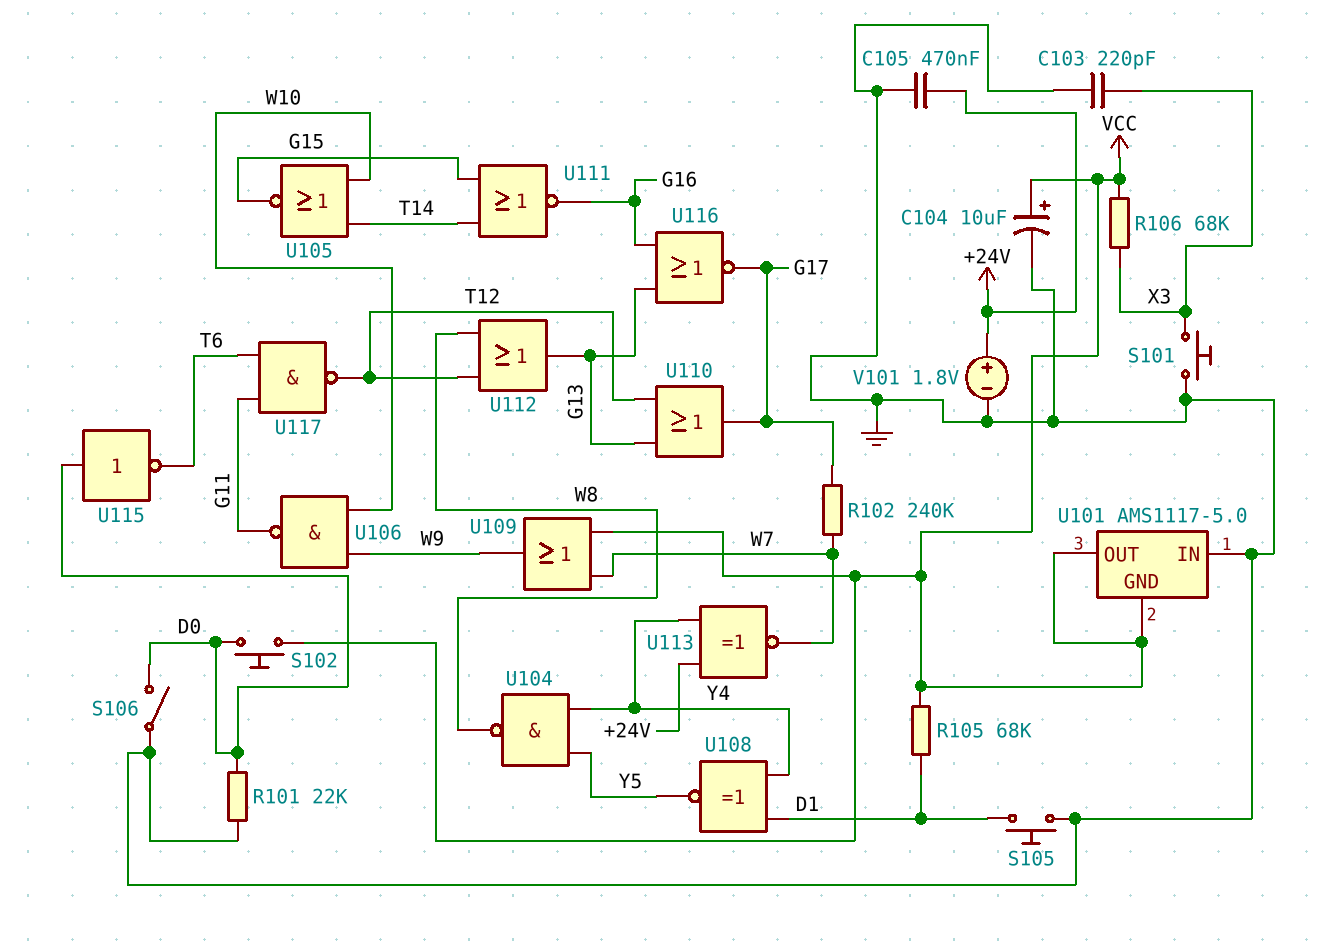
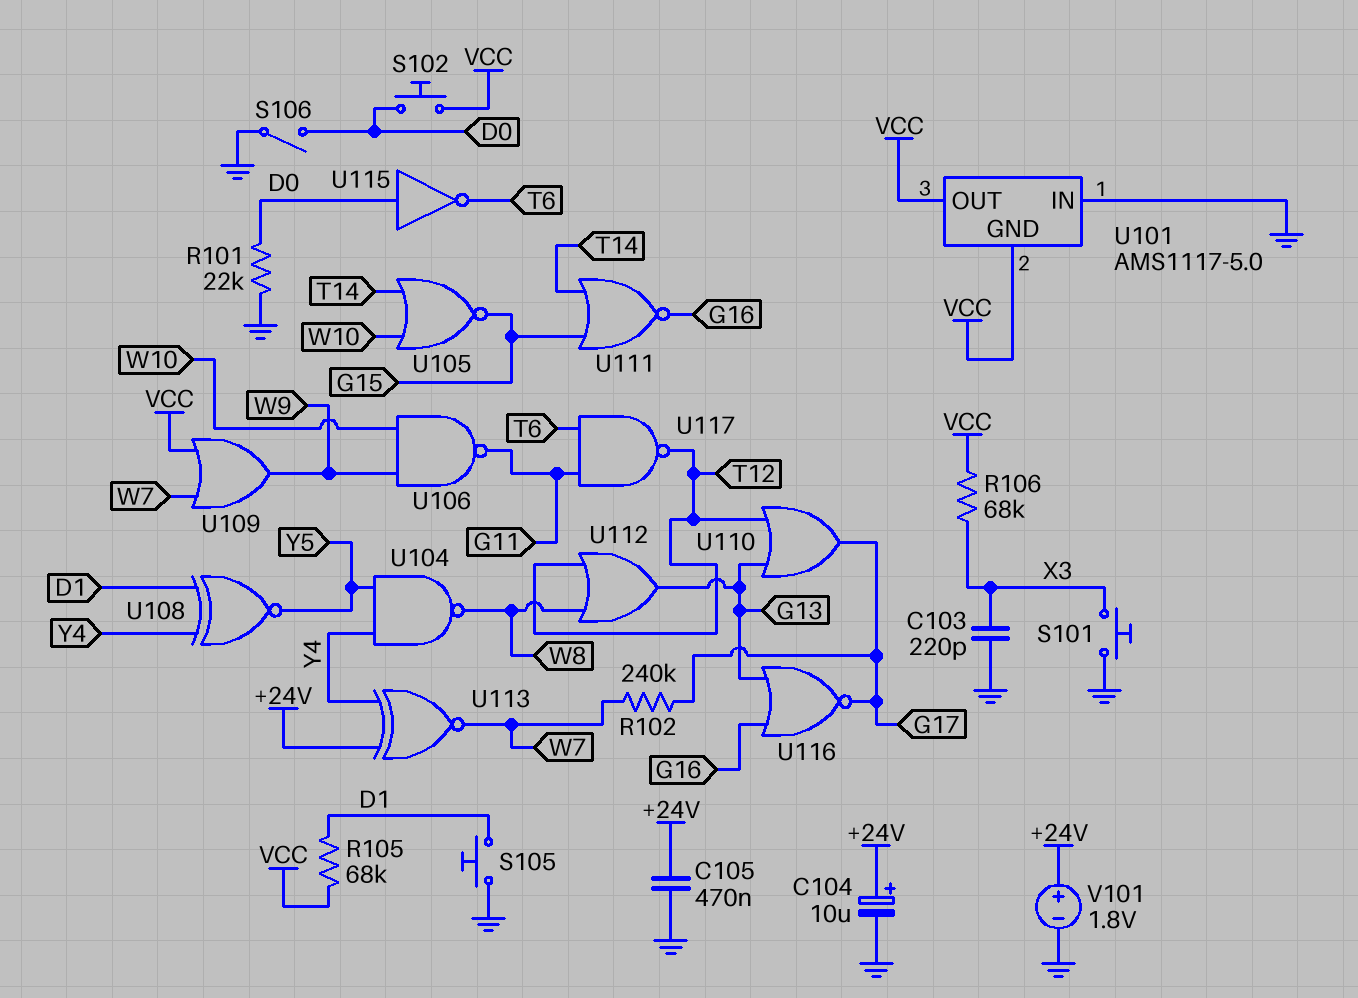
C104: 10uF (plus VCC, minus GND) -> 10uF (plus +24V, minus GND)

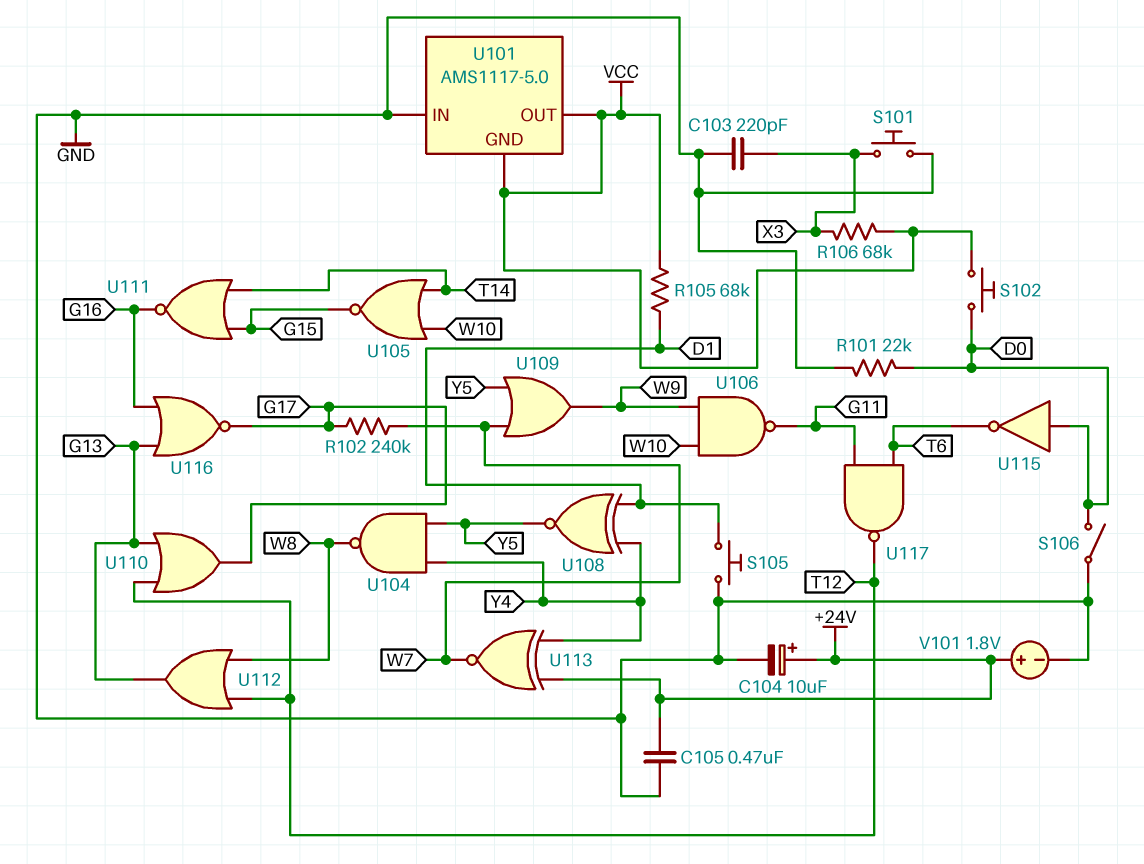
U109: OR (in VCC, in W7, out W9) -> OR (in W7, in Y5, out W9)

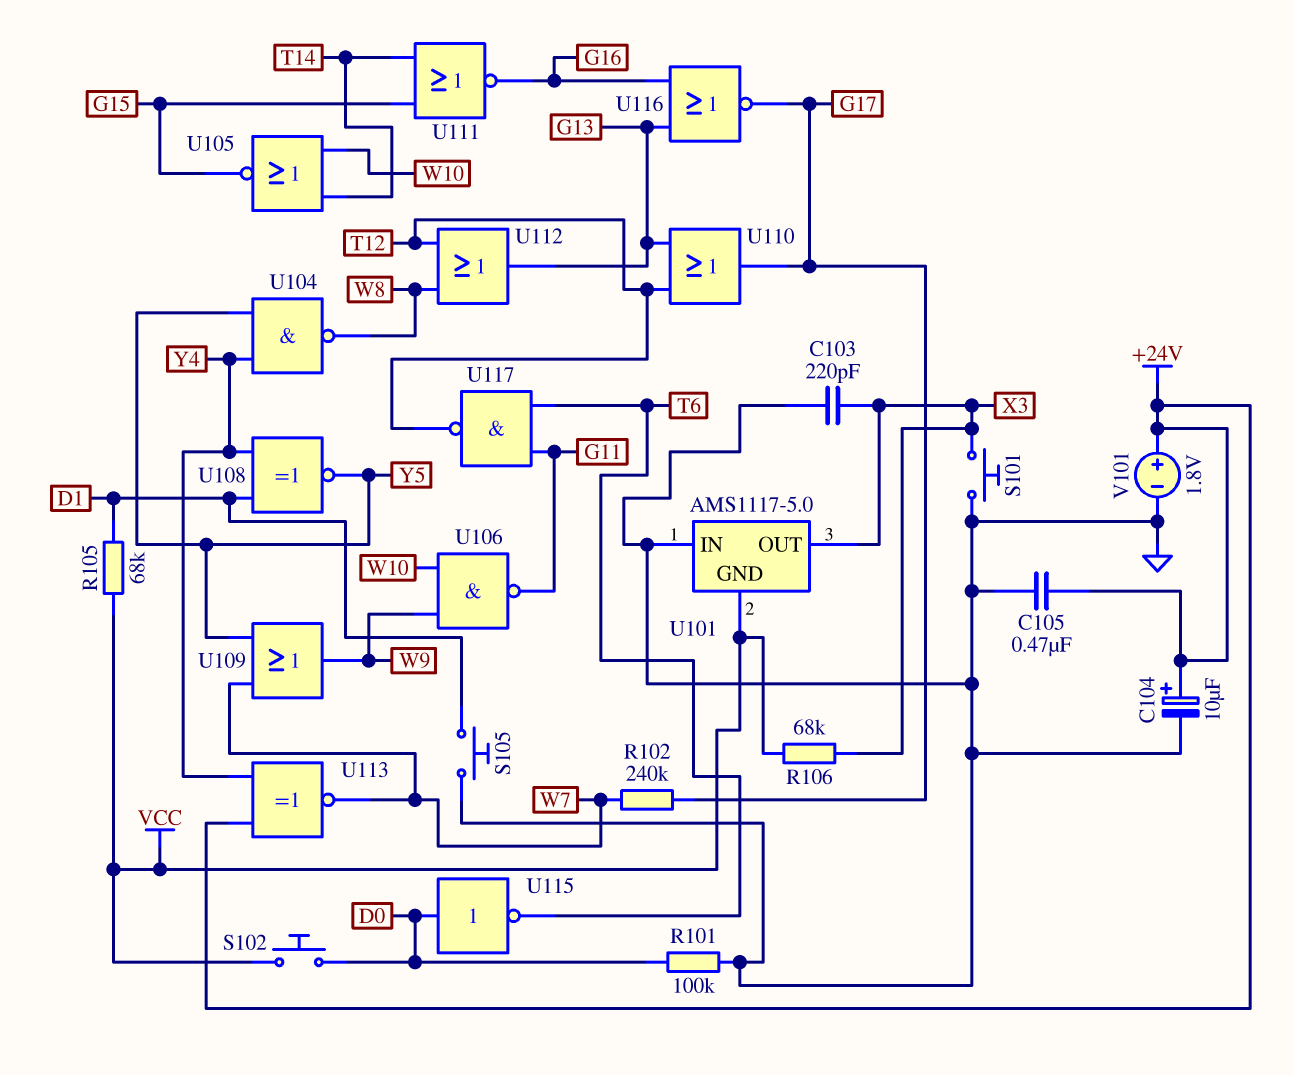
R101: 22k (D0, GND) -> 100k (D0, GND)
S106: switch (D0, GND) -> none
U101 pin OUT: VCC -> X3

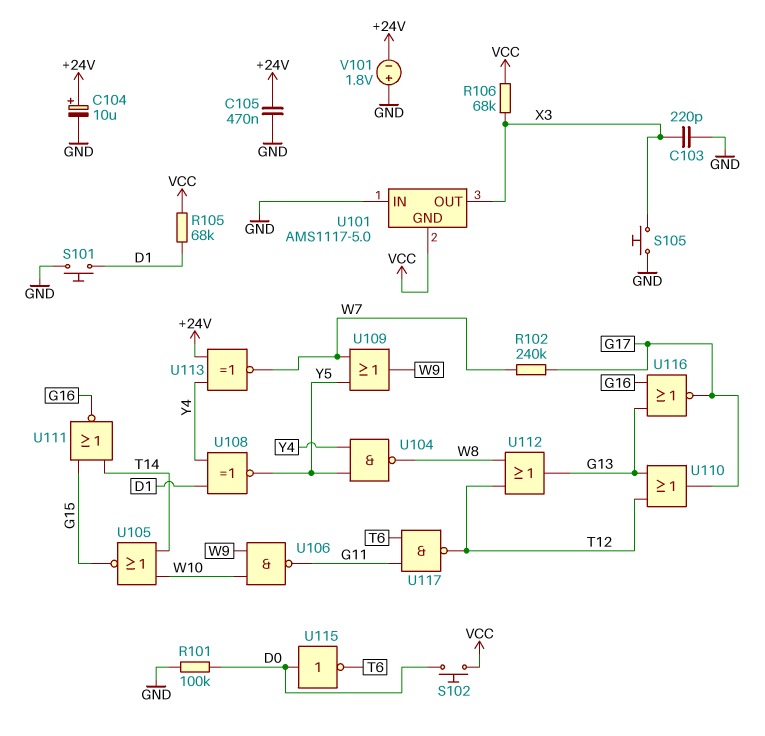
S101: button (GND, X3) -> button (D1, GND)
S105: button (D1, GND) -> button (GND, X3)
V101: 1.8V (plus +24V, minus GND) -> 1.8V (plus GND, minus +24V)

